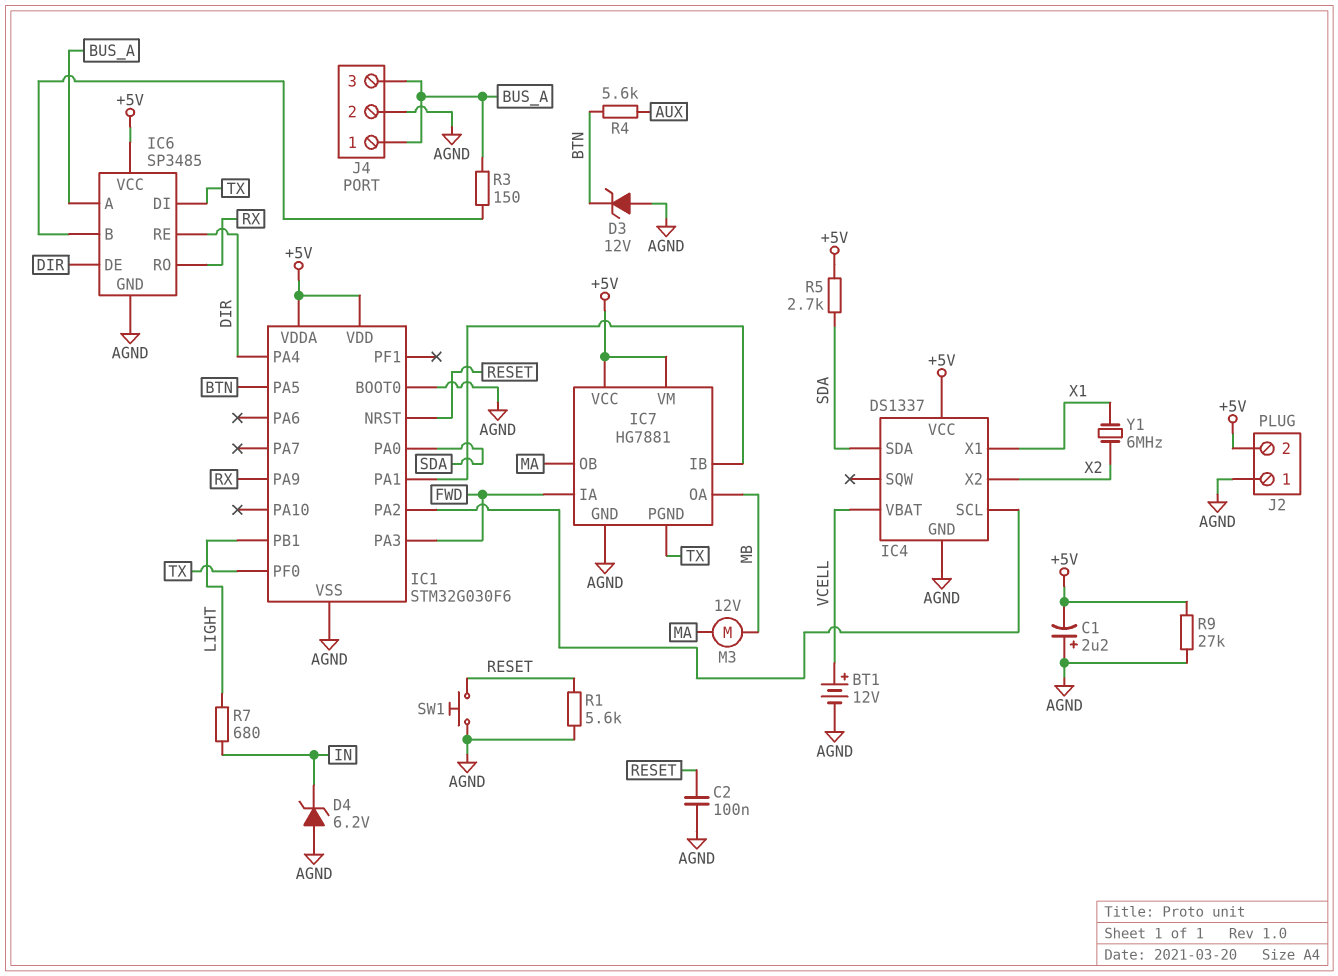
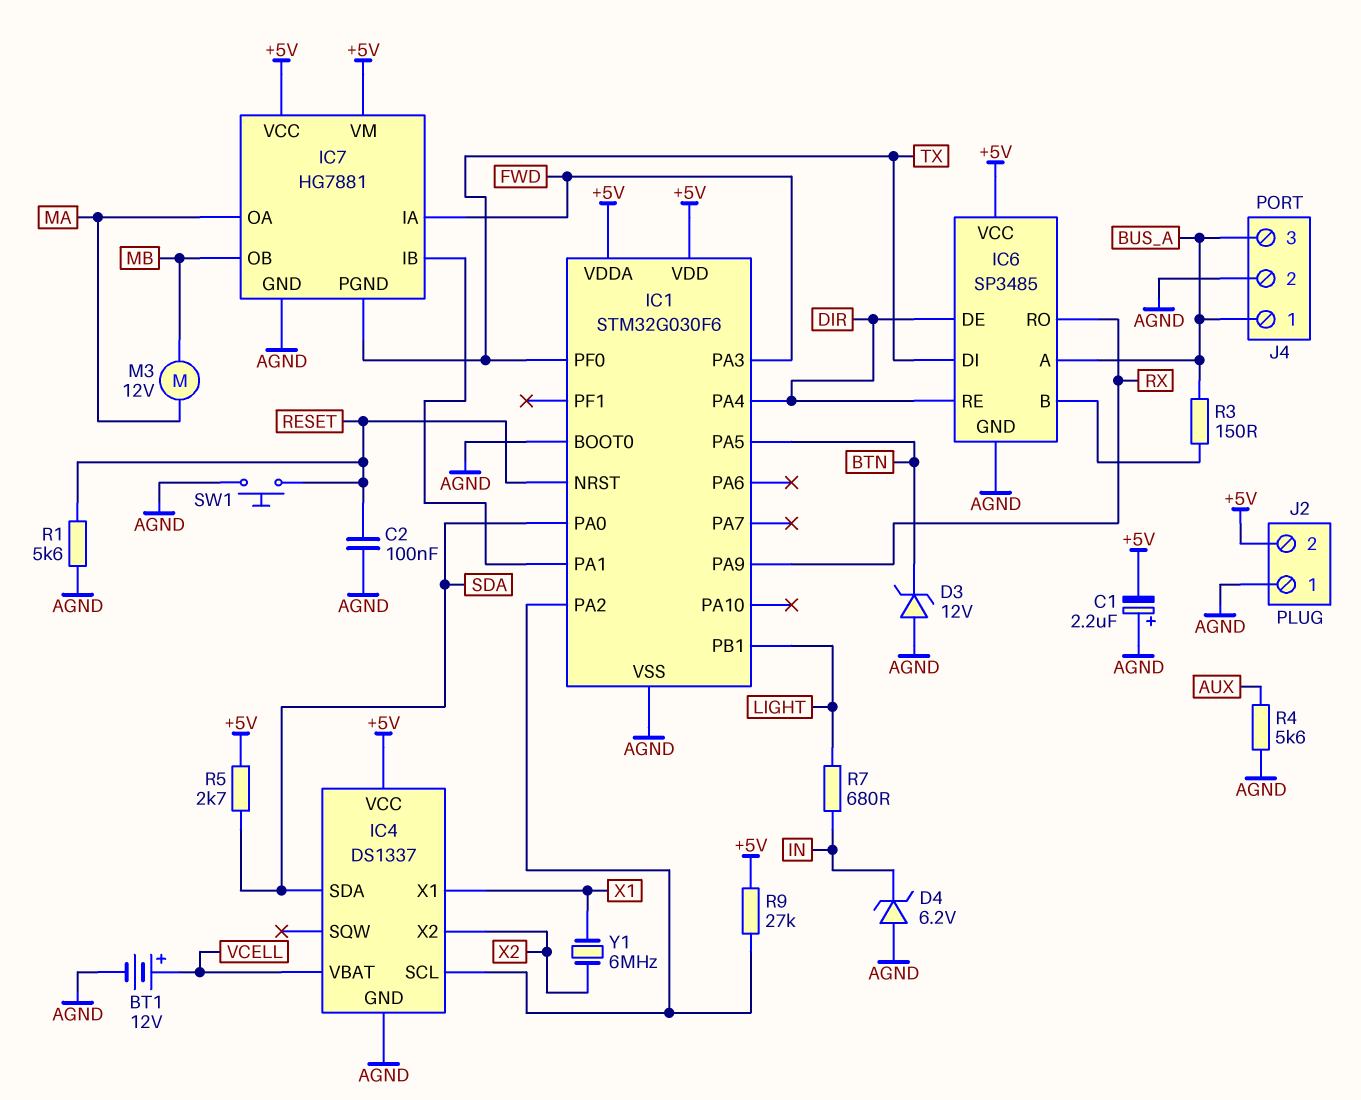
IC7 pin OA: MB -> MA
IC7 pin OB: MA -> MB
R4: 5.6k (AUX, BTN) -> 5.6k (AGND, AUX)
R9: 27k (+5V, AGND) -> 27k (+5V, IC1/PA2)

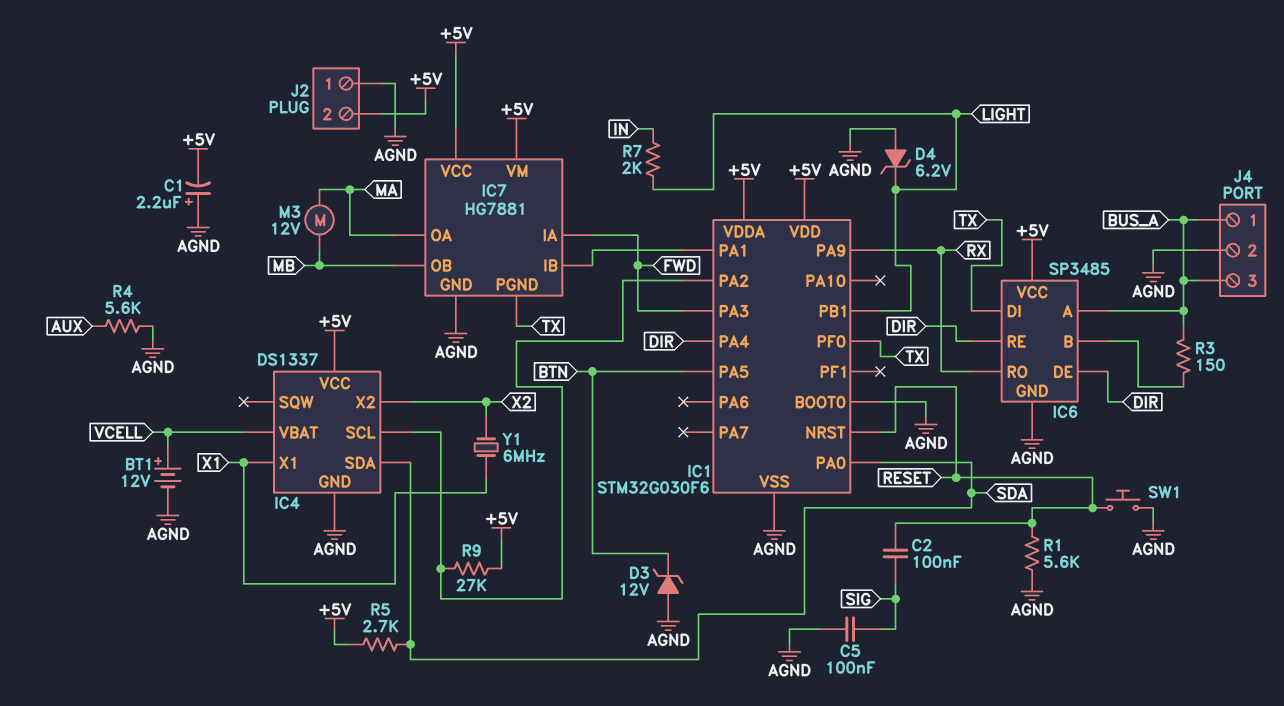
C2: 100nF (AGND, RESET) -> 100nF (RESET, SIG)
C5: none -> 100nF (AGND, SIG)
D4: zener 6.2V (A AGND, K IN) -> zener 6.2V (A AGND, K LIGHT)
R7: 680 (IN, LIGHT) -> 2k (IN, LIGHT)

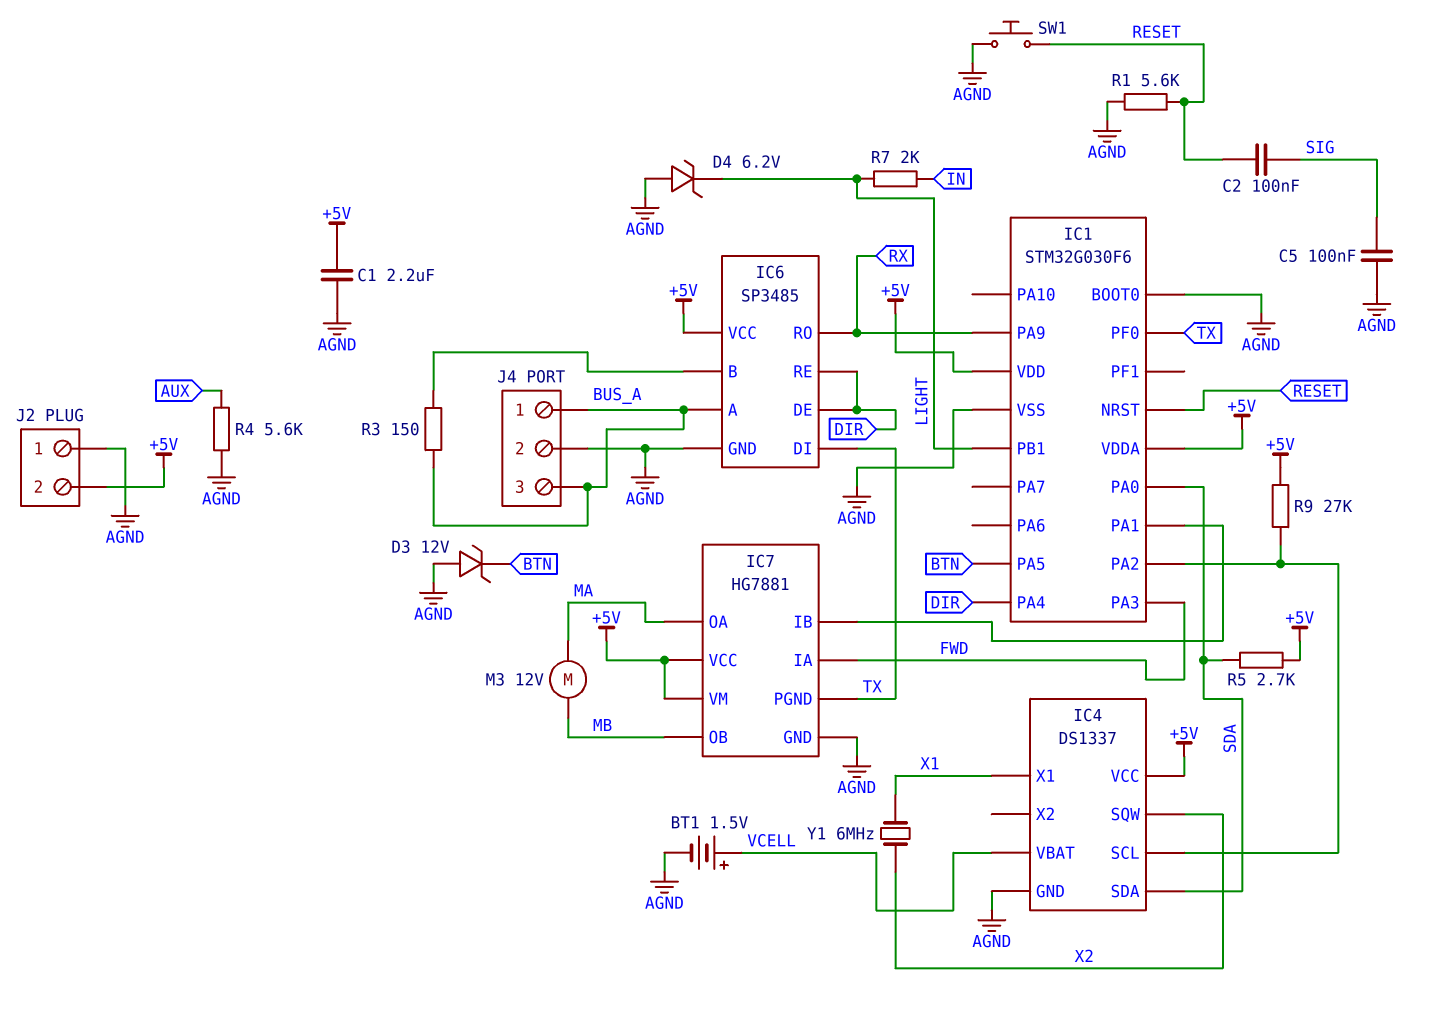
BT1: 12V (plus VCELL, minus AGND) -> 1.5V (plus VCELL, minus AGND)
C1: 2.2uF (plus AGND, minus +5V) -> 2.2uF (+5V, AGND)
IC4 pin SQW: none -> X2
IC4 pin X2: X2 -> none

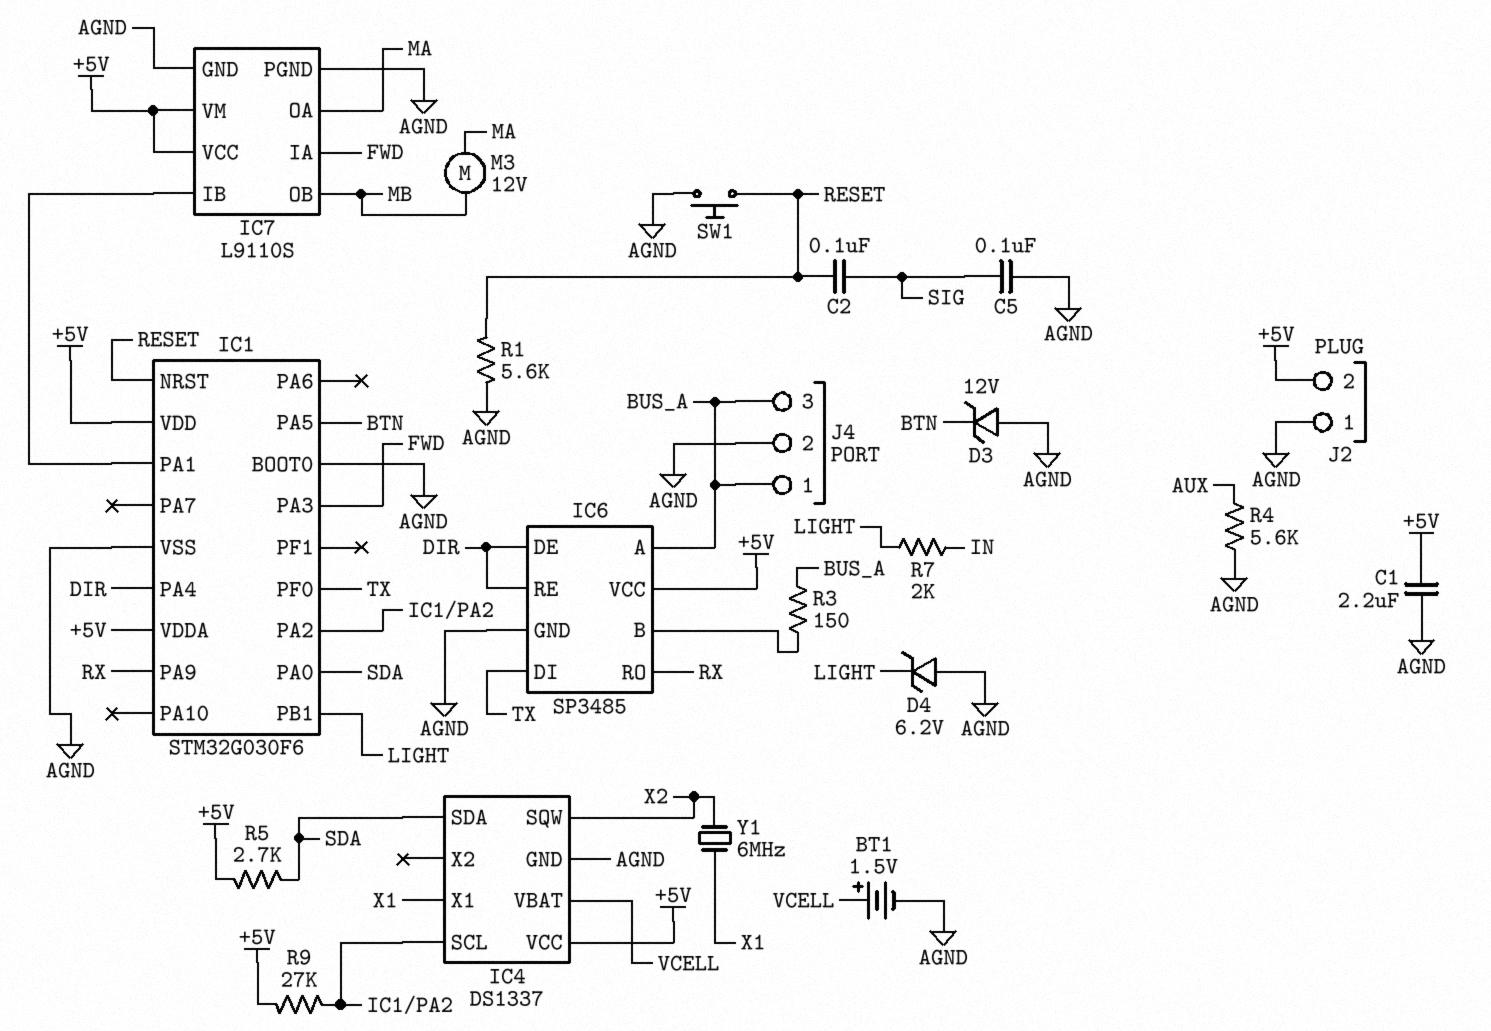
IC7: HG7881 -> L9110S
IC7 pin PGND: TX -> AGND

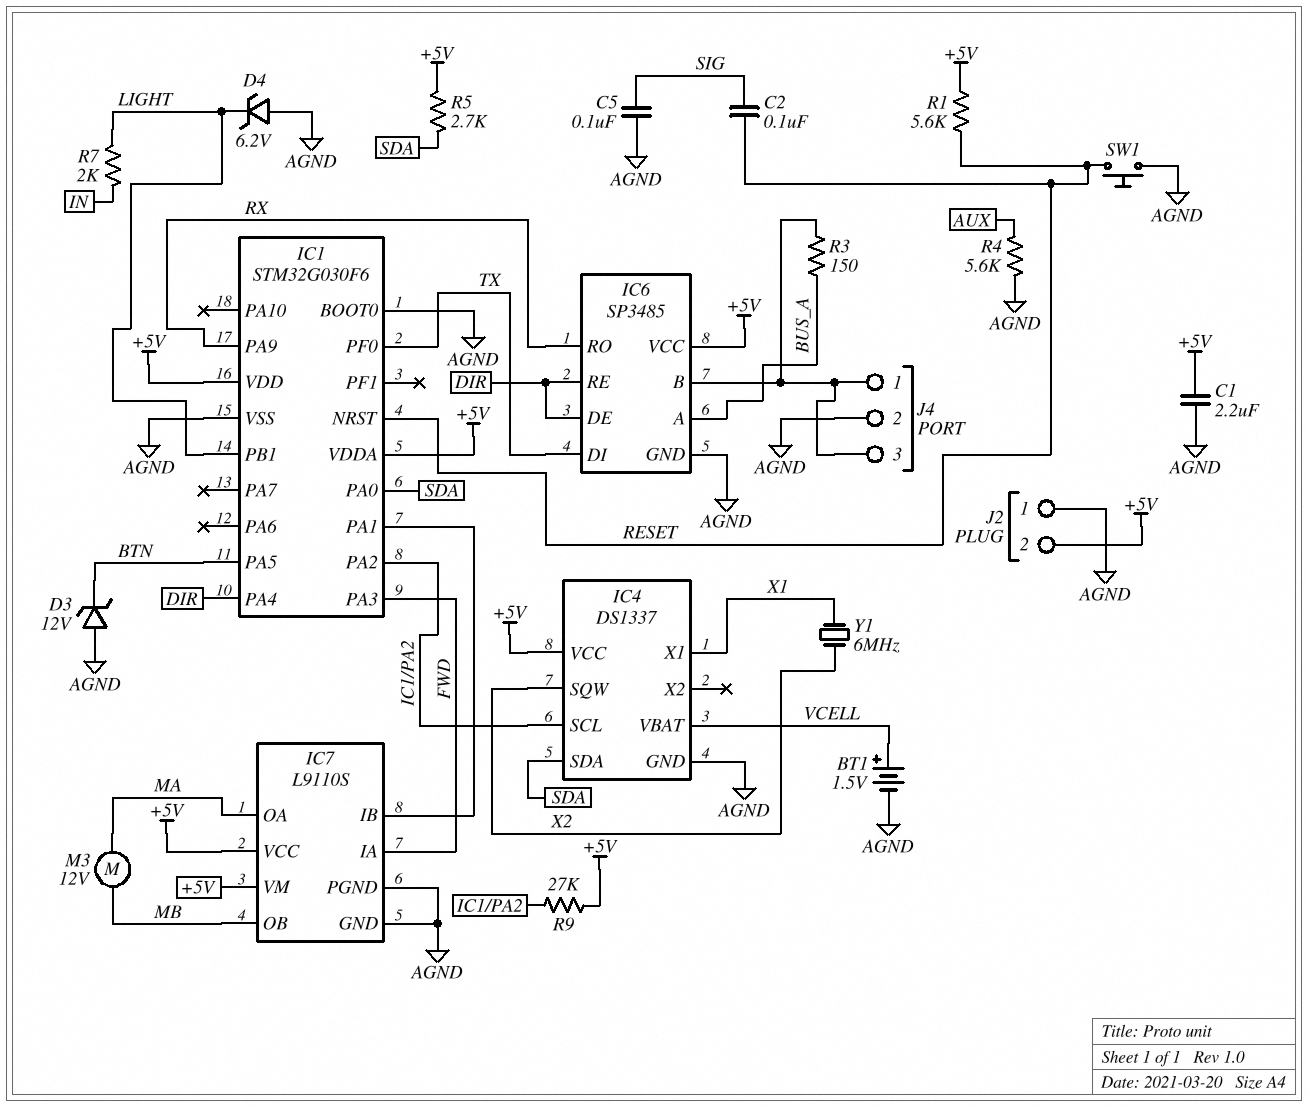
J4 pin 1: BUS_A -> IC6/B
J4 pin 3: BUS_A -> IC6/B
R1: 5.6k (AGND, RESET) -> 5.6k (+5V, RESET)

